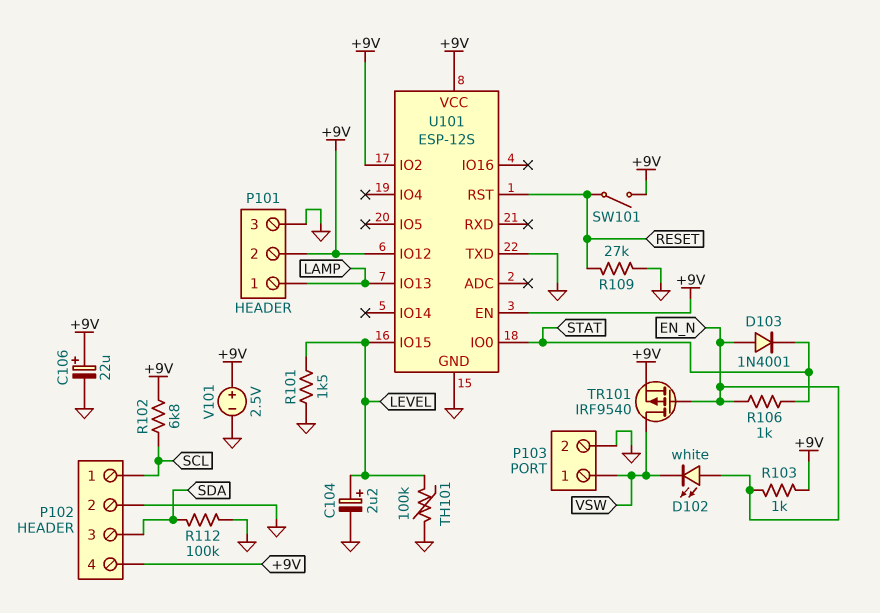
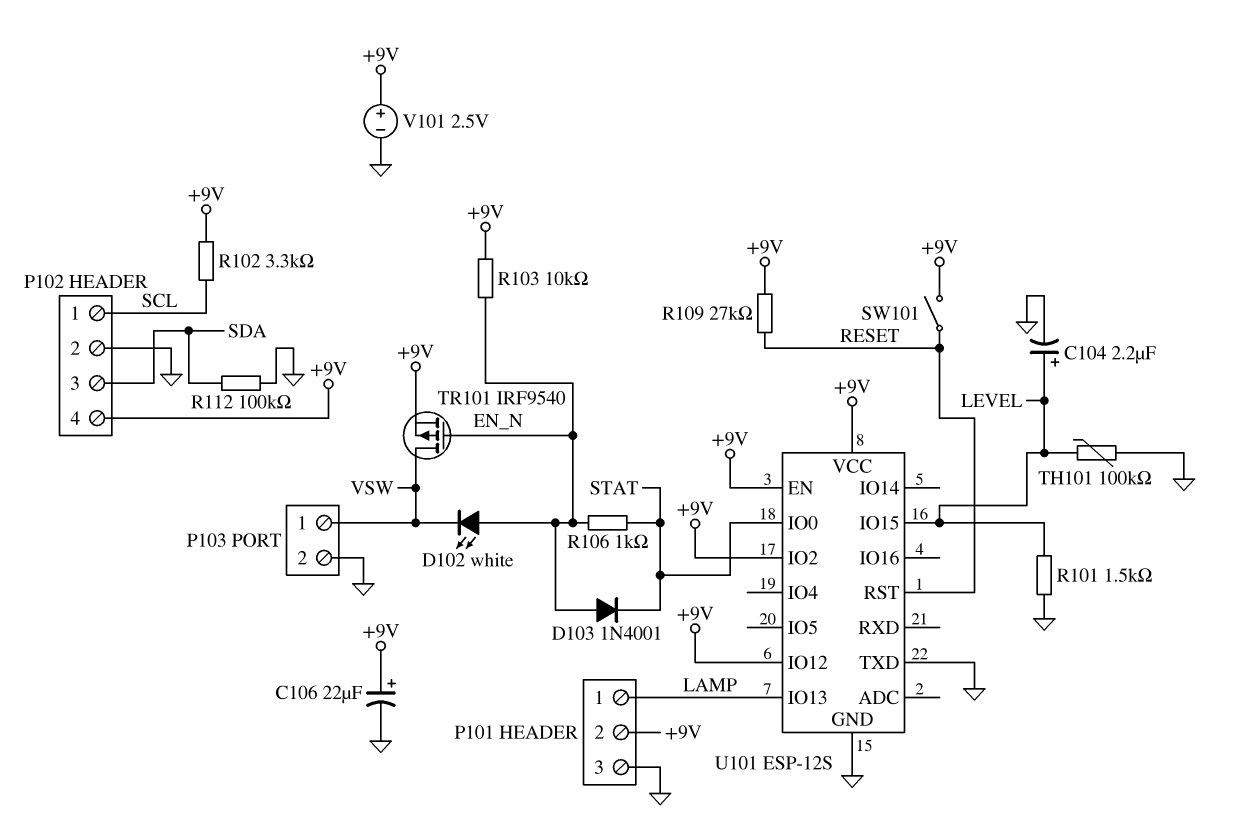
R102: 6.8k (+9V, SCL) -> 3.3k (+9V, SCL)
R103: 1k (+9V, EN_N) -> 10k (+9V, EN_N)
R109: 27k (GND, RESET) -> 27k (+9V, RESET)

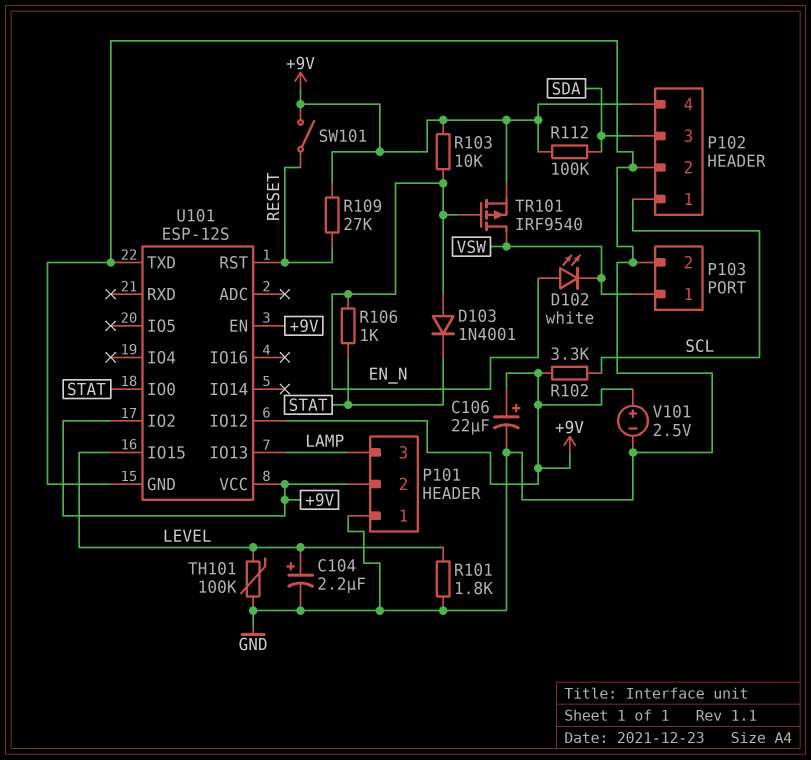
P101 pin 1: LAMP -> GND
P101 pin 3: GND -> LAMP
R101: 1.5k (GND, LEVEL) -> 1.8k (GND, LEVEL)
R112: 100k (GND, SDA) -> 100k (+9V, SDA)

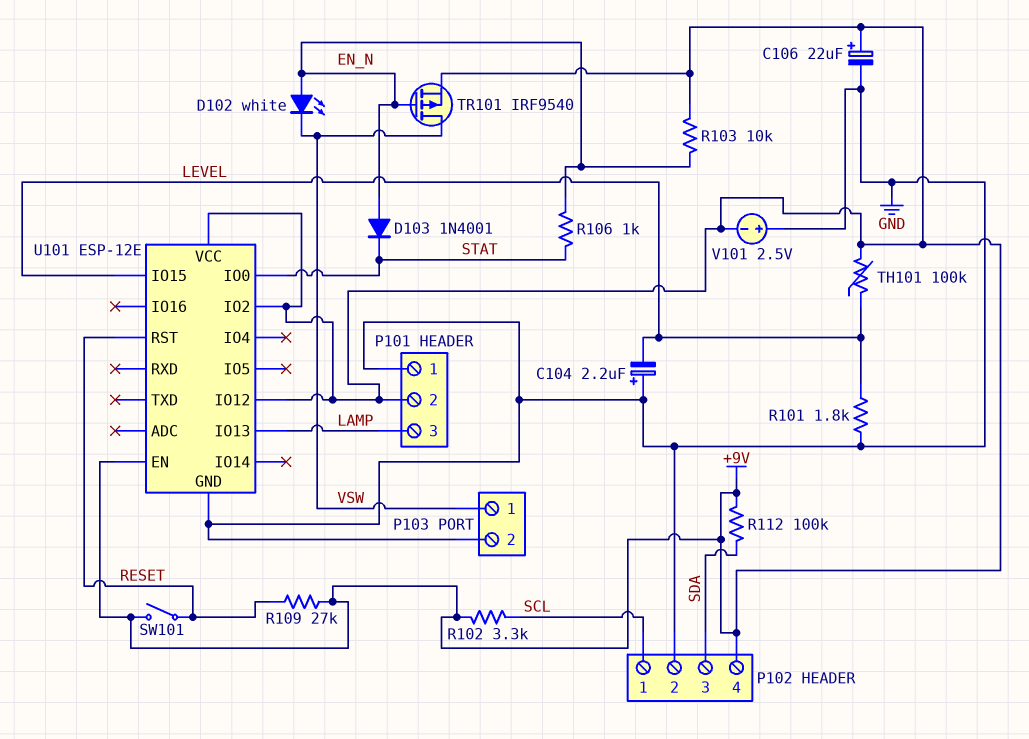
C104: 2.2uF (plus LEVEL, minus GND) -> 2.2uF (plus GND, minus LEVEL)
TH101: 100k (GND, LEVEL) -> 100k (+9V, LEVEL)
U101: ESP-12S -> ESP-12E
U101 pin TXD: GND -> none
V101: 2.5V (plus +9V, minus GND) -> 2.5V (plus GND, minus +9V)

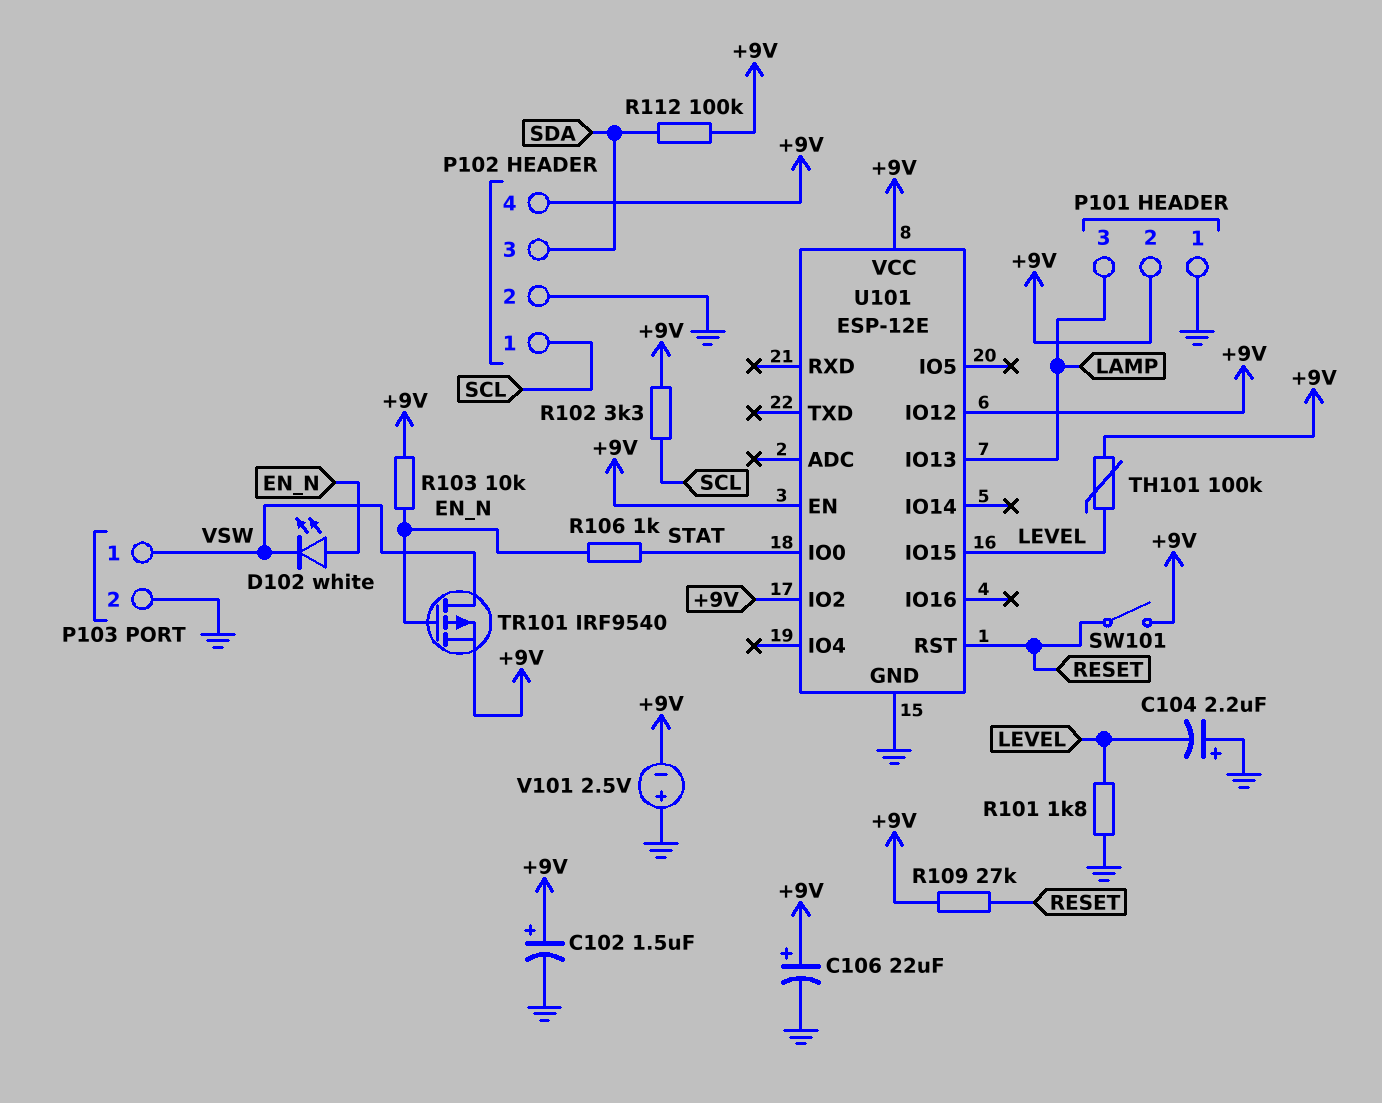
C102: none -> 1.5uF (plus +9V, minus GND)
D103: diode 1N4001 (A EN_N, K STAT) -> none

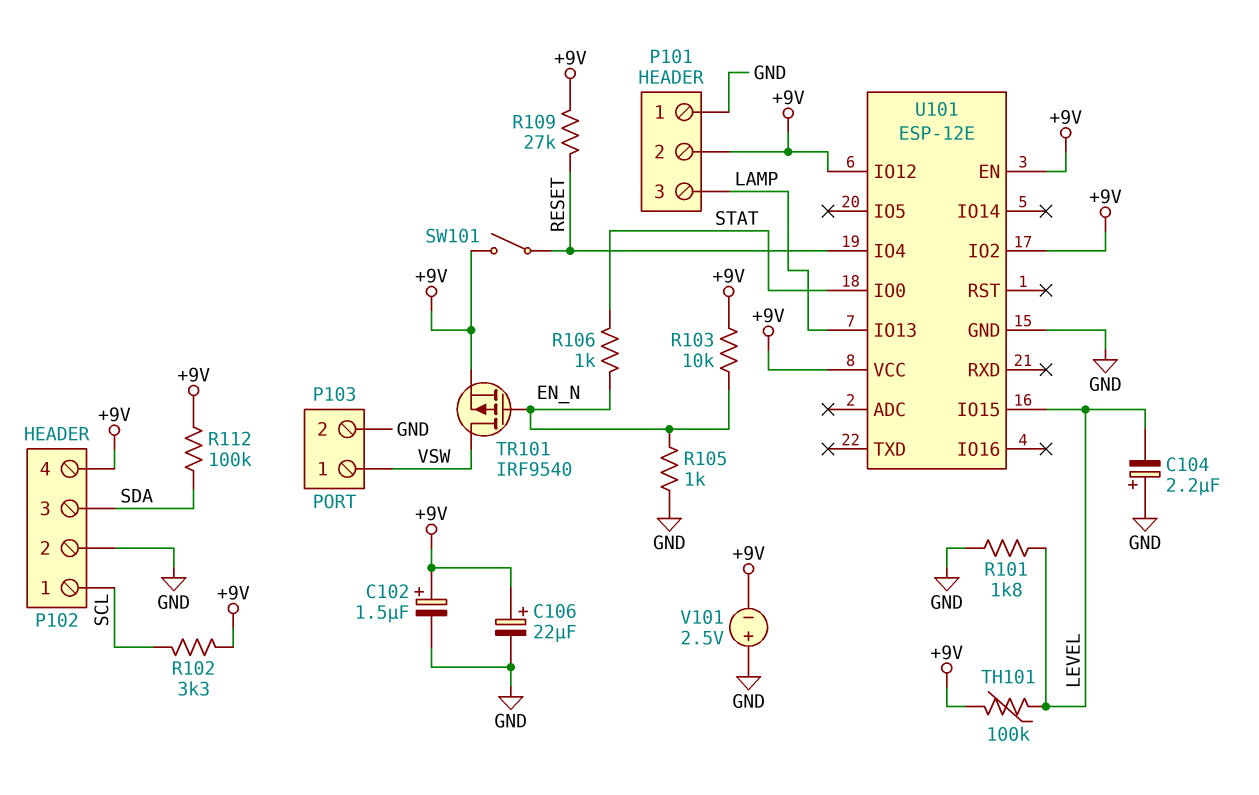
D102: LED white (A EN_N, K VSW) -> none
R105: none -> 1k (EN_N, GND)
U101 pin IO4: none -> RESET
U101 pin RST: RESET -> none

